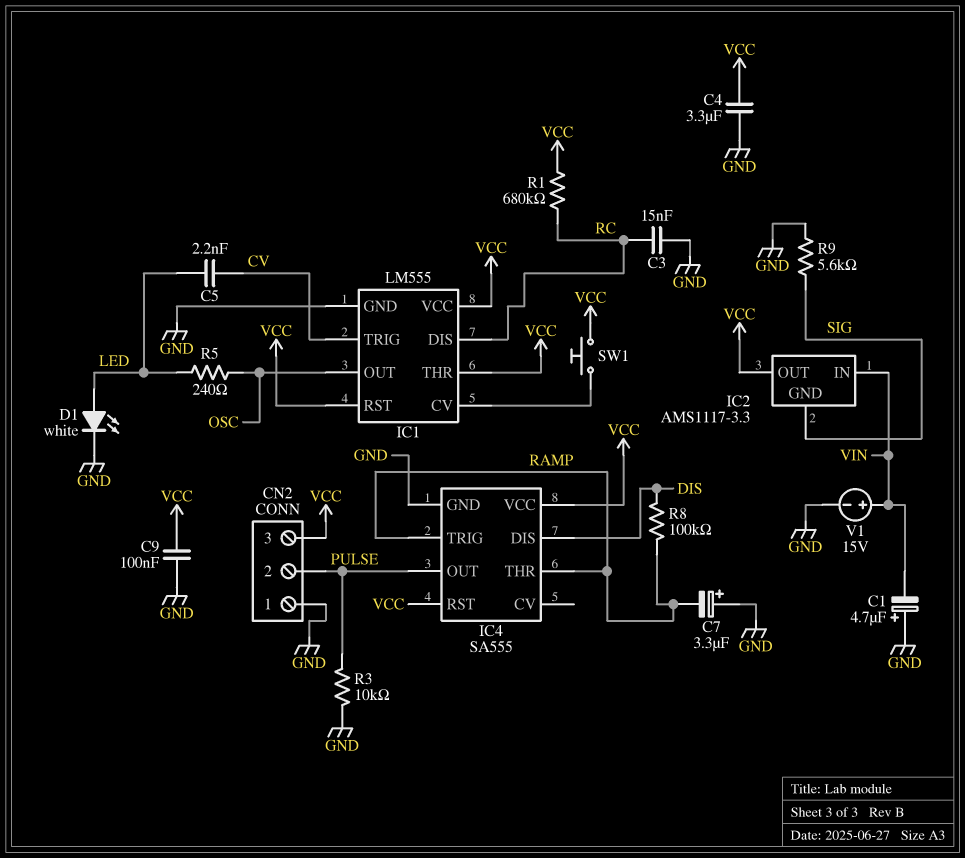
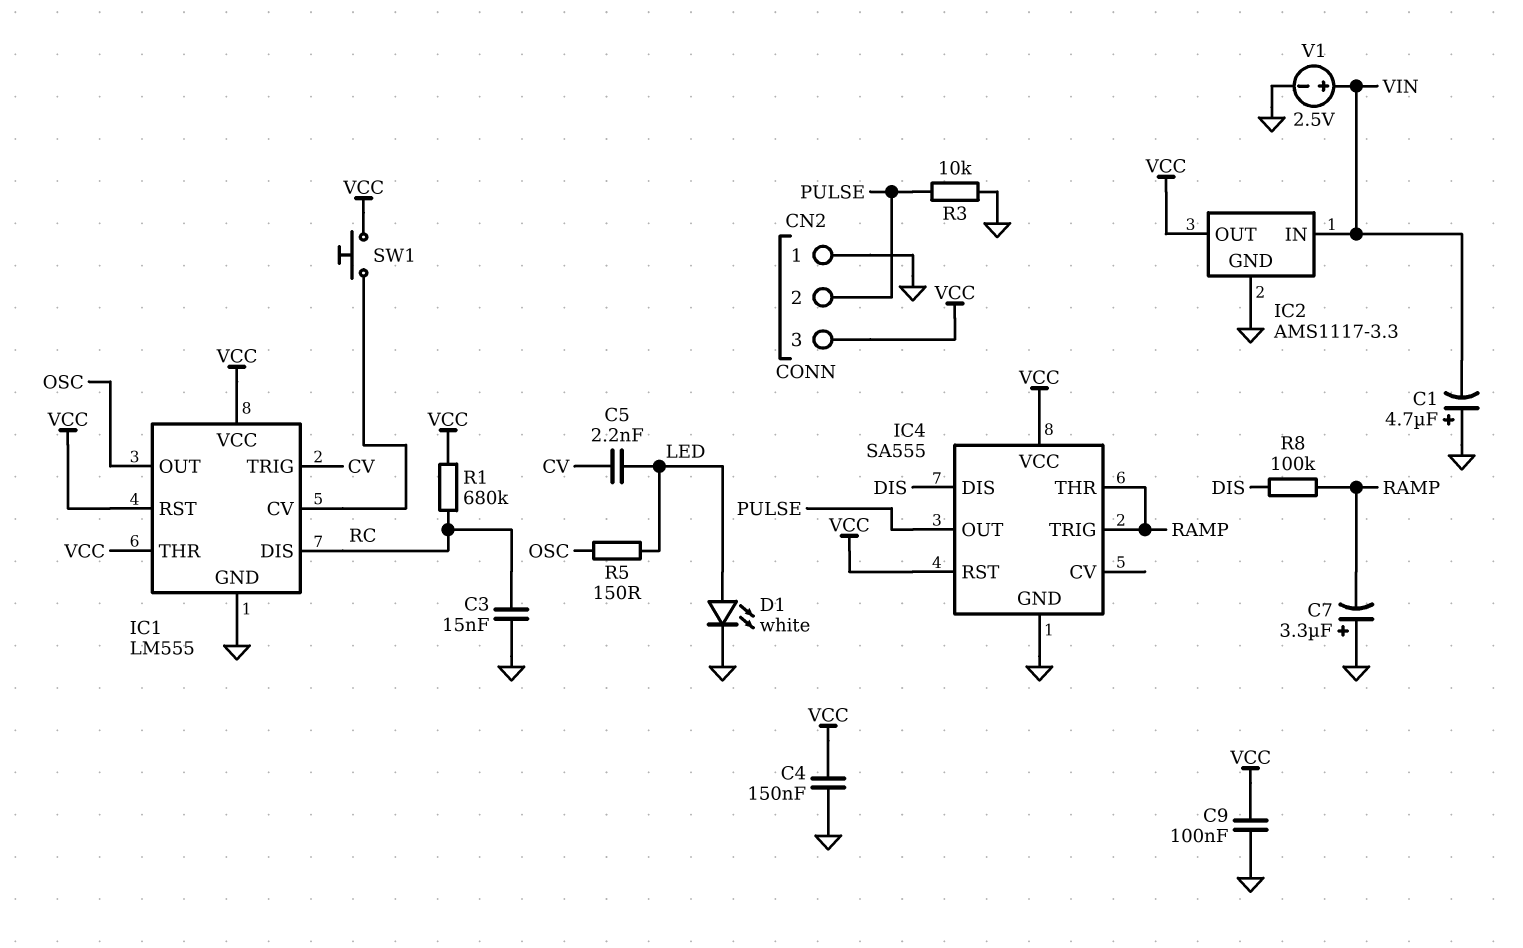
C4: 3.3uF (GND, VCC) -> 150nF (GND, VCC)
IC2 pin GND: SIG -> GND
R5: 240 (LED, OSC) -> 150 (LED, OSC)
R9: 5.6k (GND, SIG) -> none
V1: 15V (plus VIN, minus GND) -> 2.5V (plus VIN, minus GND)

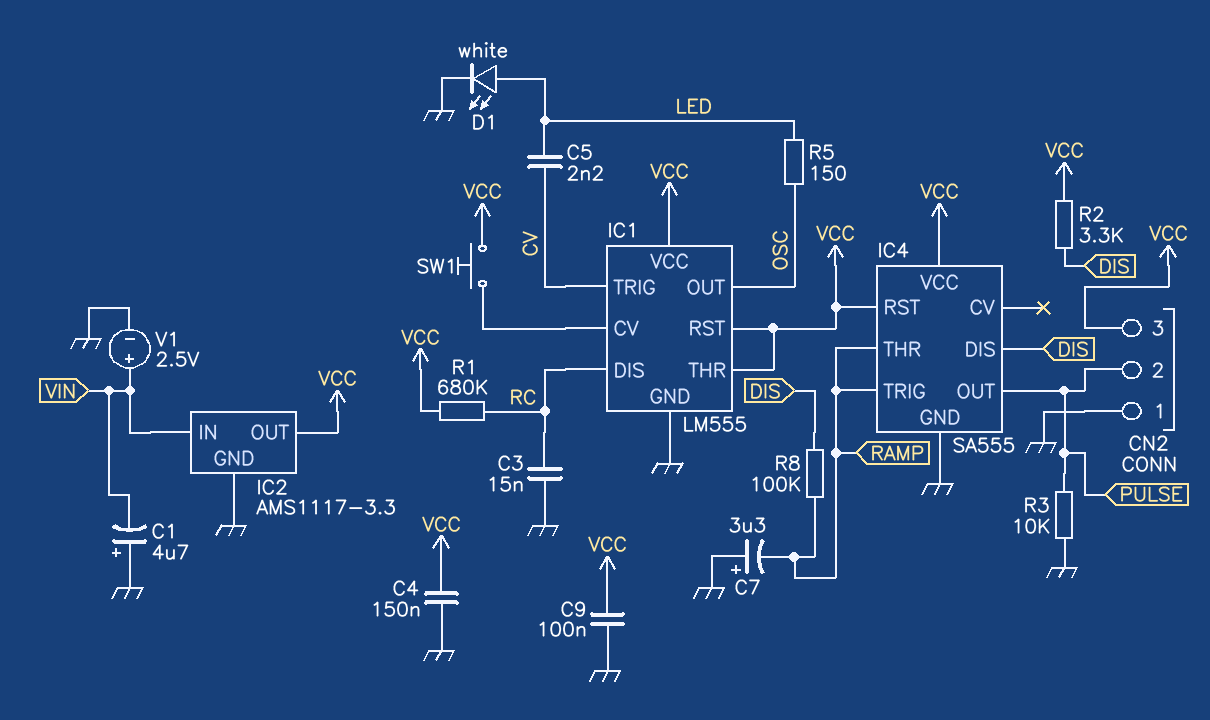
R2: none -> 3.3k (DIS, VCC)

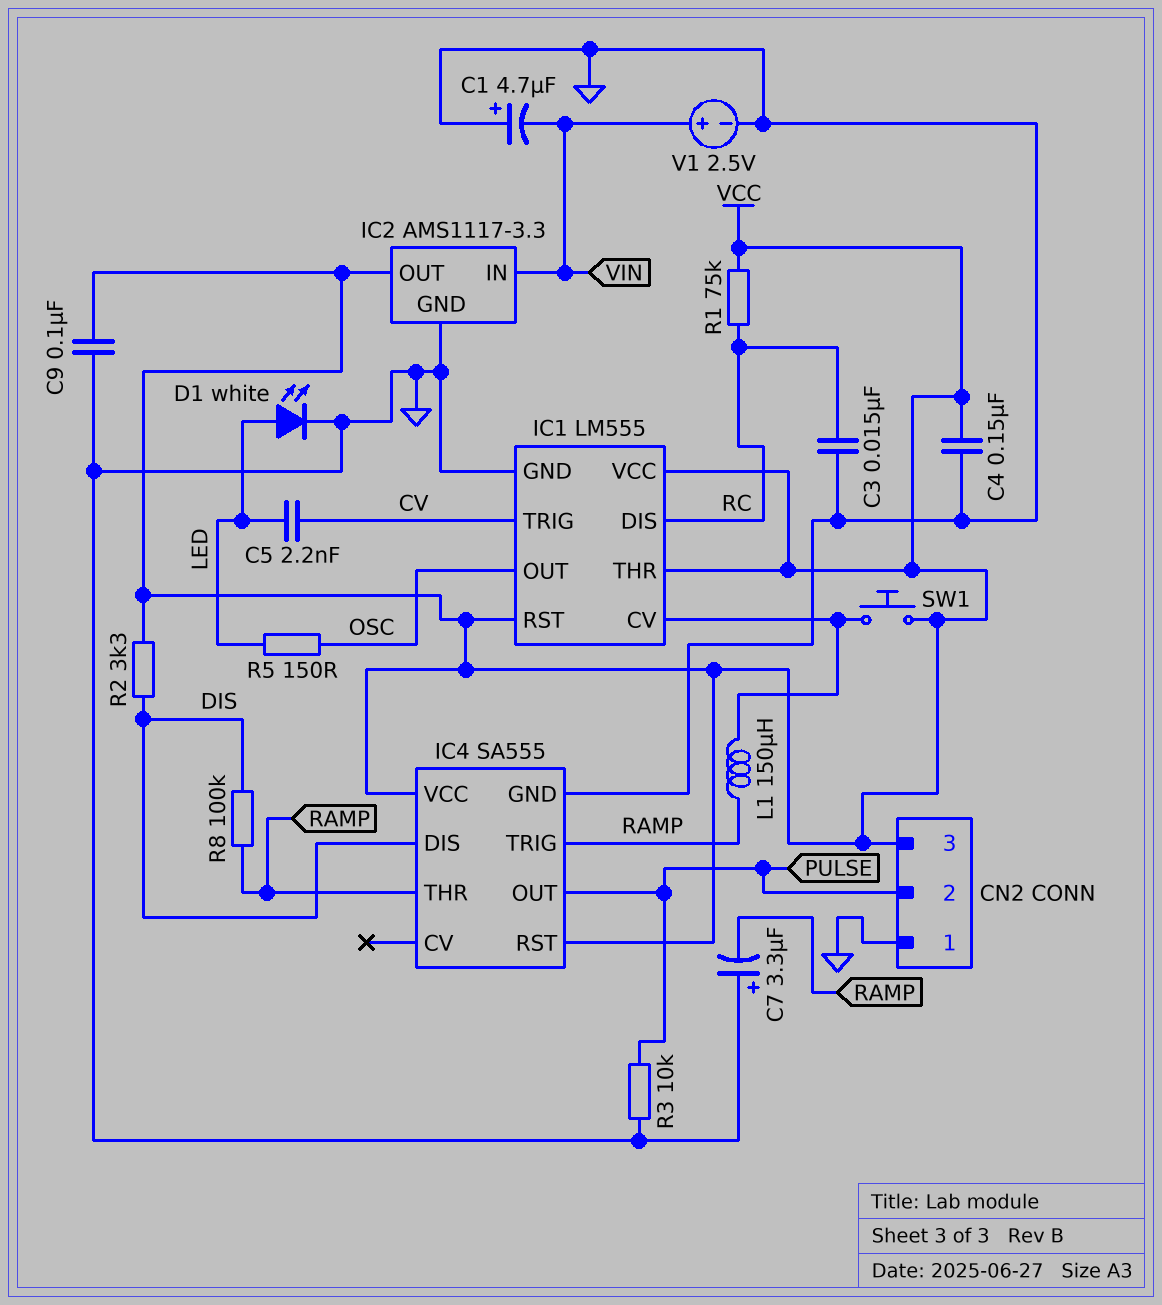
L1: none -> 150uH (IC1/CV, RAMP)
R1: 680k (RC, VCC) -> 75k (RC, VCC)

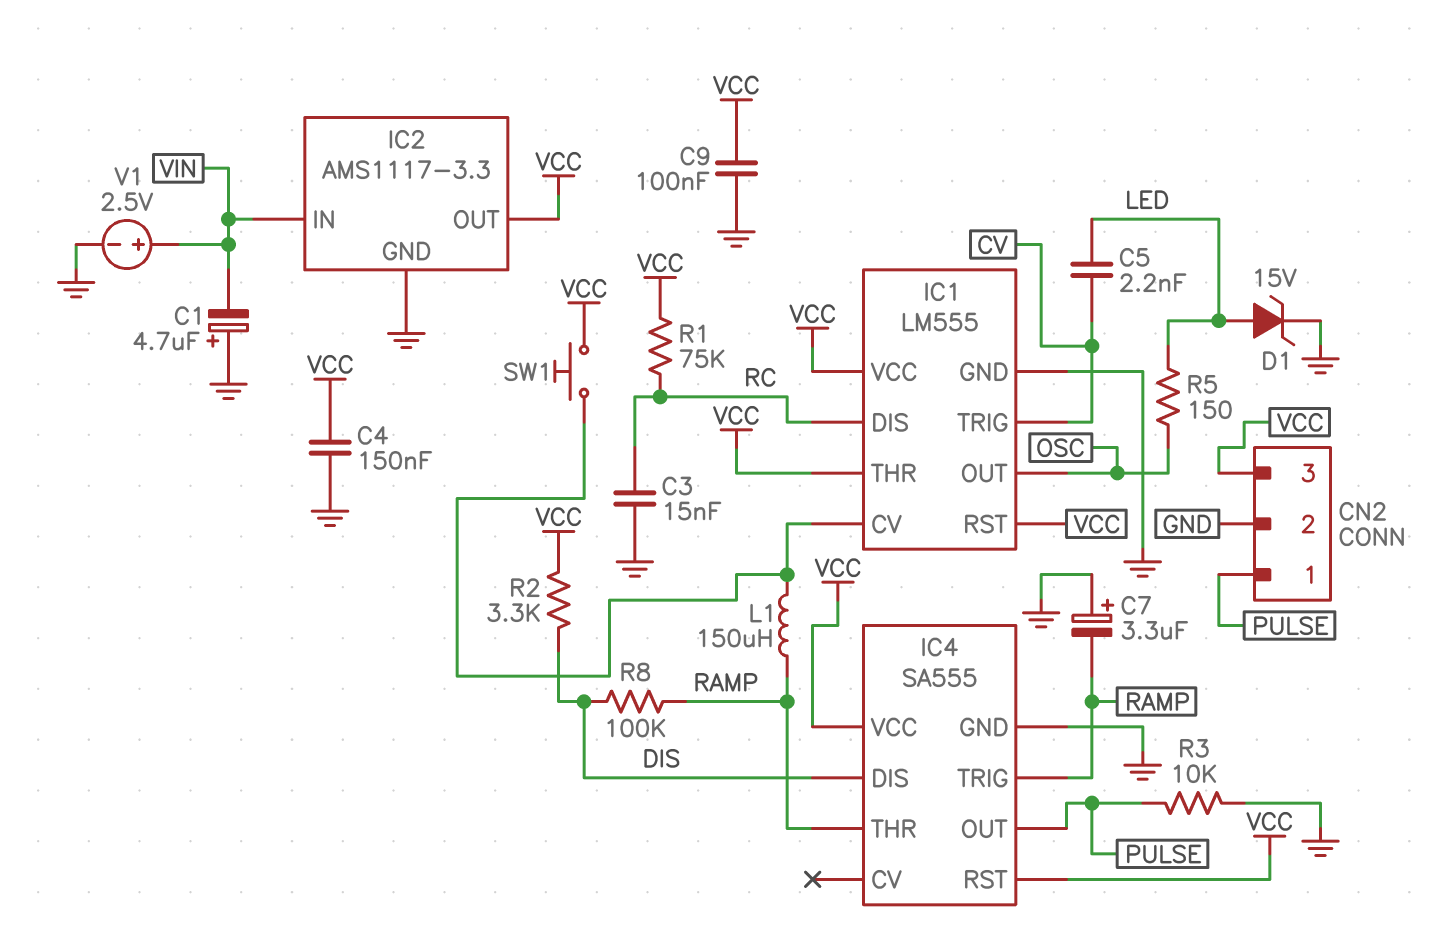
CN2 pin 1: GND -> PULSE
CN2 pin 2: PULSE -> GND
D1: LED white (A LED, K GND) -> zener 15V (A LED, K GND)

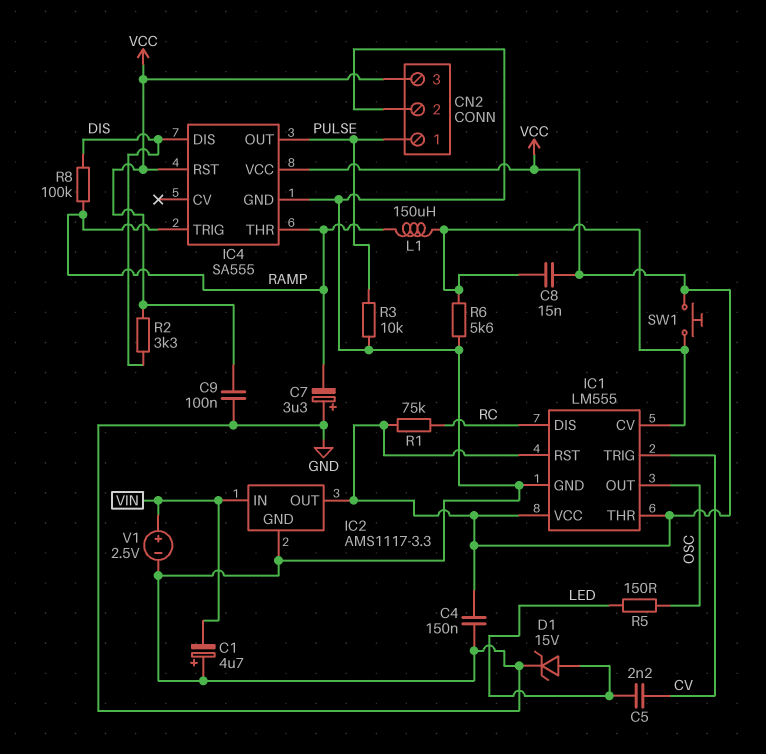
C3: 15nF (GND, RC) -> none
C8: none -> 15nF (IC1/CV, VCC)
R6: none -> 5.6k (GND, IC1/CV)

